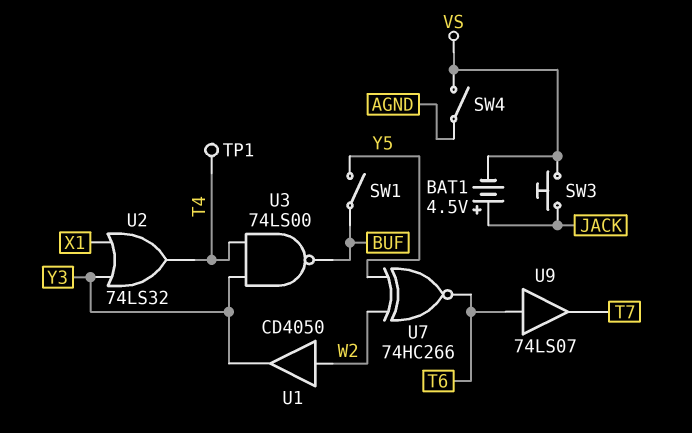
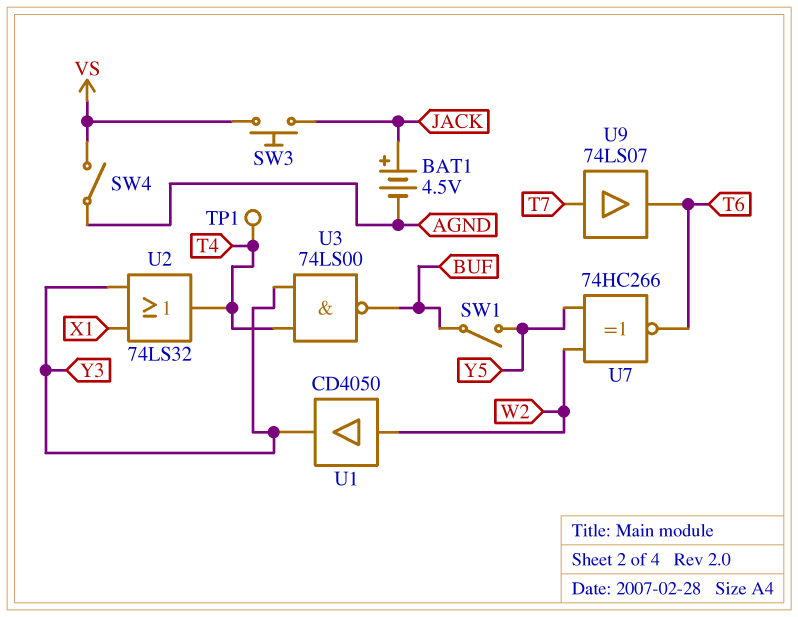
BAT1: 4.5V (plus JACK, minus VS) -> 4.5V (plus JACK, minus AGND)
U9: buffer 74LS07 (in T6, out T7) -> buffer 74LS07 (in T7, out T6)

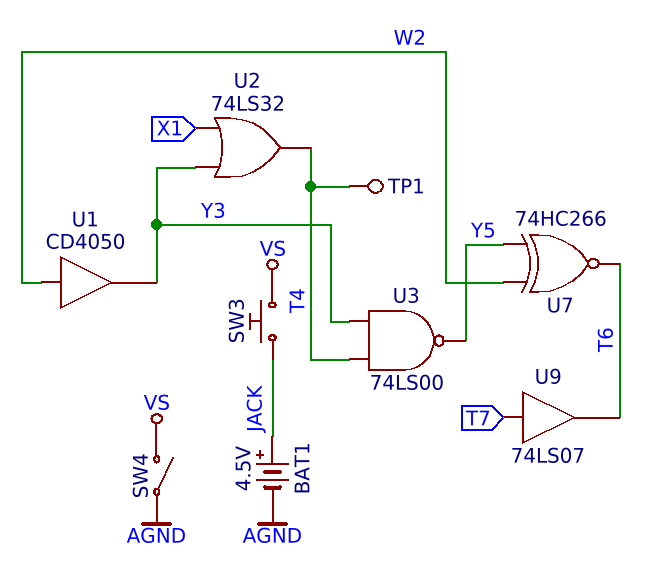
SW1: switch (BUF, Y5) -> none
U3: NAND 74LS00 (in T4, in Y3, out BUF) -> NAND 74LS00 (in T4, in Y3, out Y5)

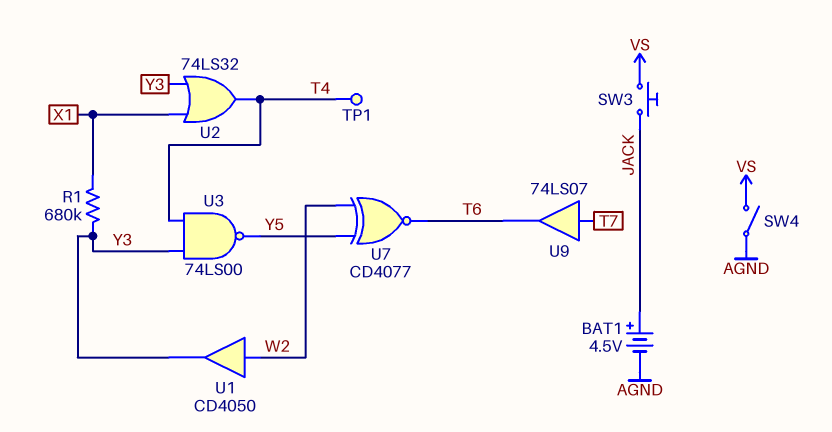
R1: none -> 680k (X1, Y3)
U7: XNOR 74HC266 (in W2, in Y5, out T6) -> XNOR CD4077 (in W2, in Y5, out T6)

